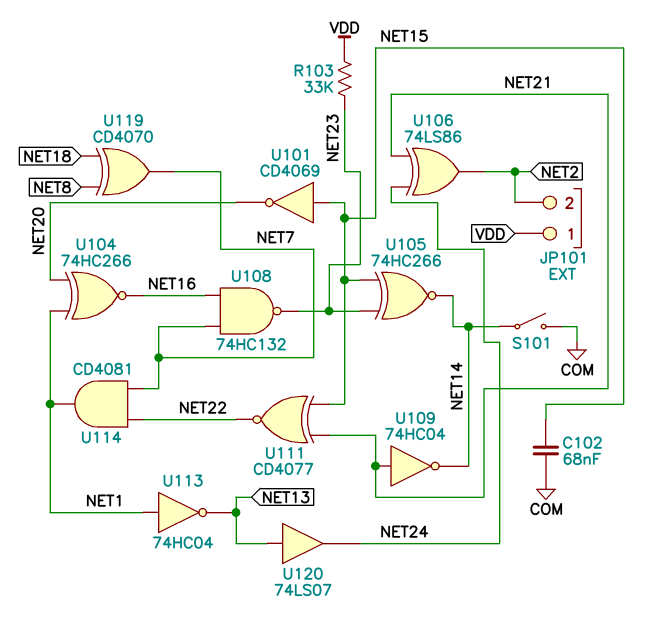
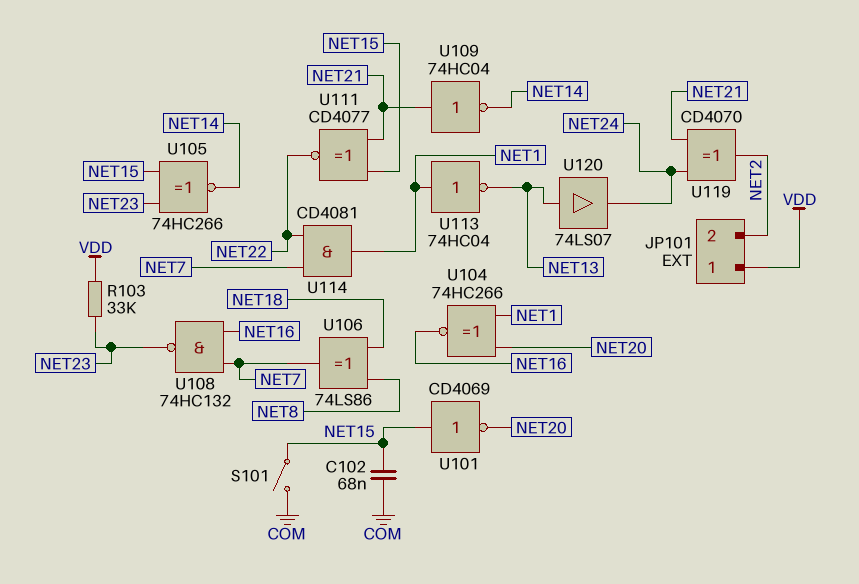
S101: switch (COM, NET14) -> switch (COM, NET15)
U106: XOR 74LS86 (in NET21, in NET24, out NET2) -> XOR 74LS86 (in NET8, in NET18, out NET7)
U119: XOR CD4070 (in NET8, in NET18, out NET7) -> XOR CD4070 (in NET21, in NET24, out NET2)

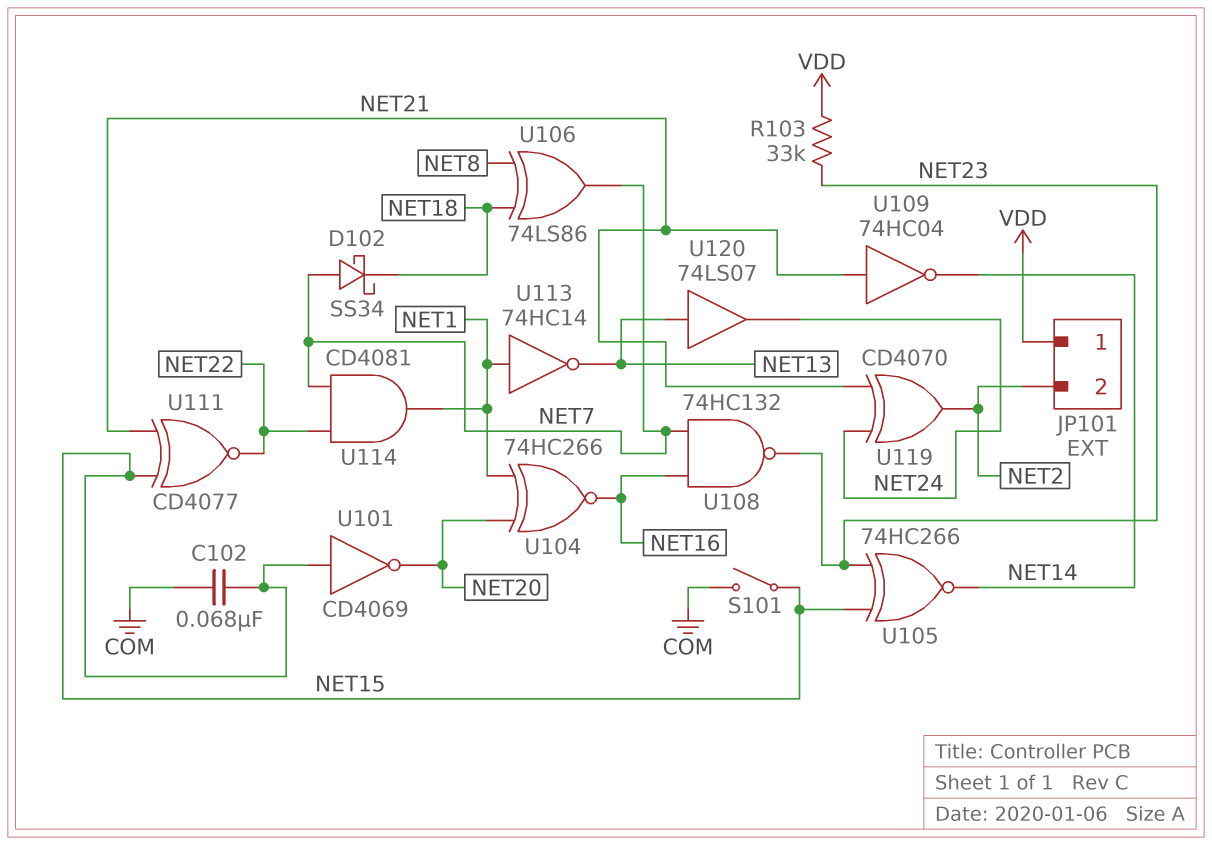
D102: none -> schottky SS34 (A NET7, K NET18)
U113: NOT 74HC04 (in NET1, out NET13) -> NOT 74HC14 (in NET1, out NET13)

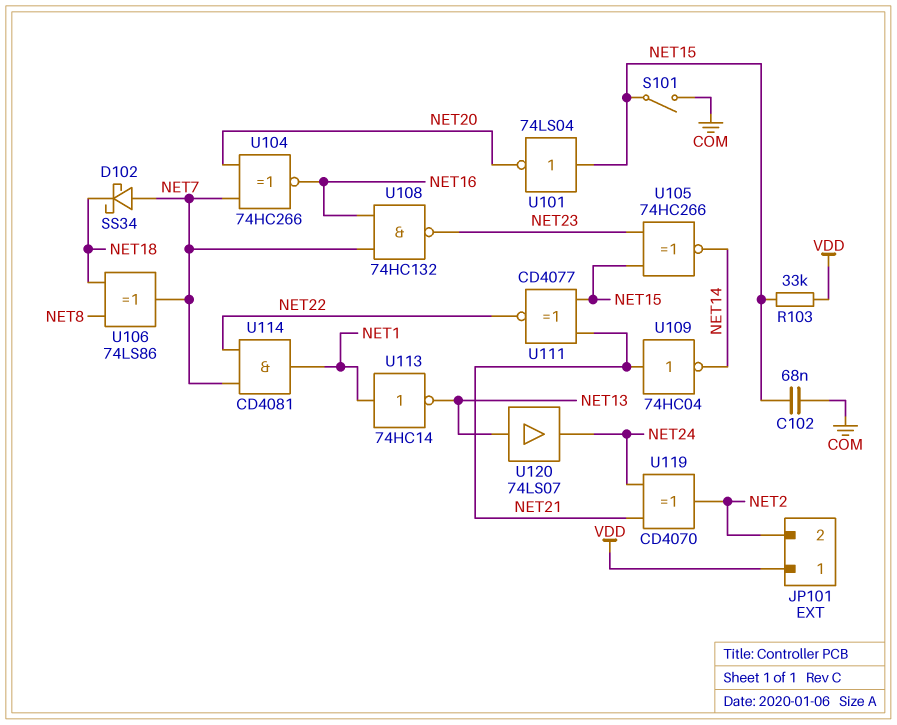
R103: 33k (NET23, VDD) -> 33k (NET15, VDD)
U101: NOT CD4069 (in NET15, out NET20) -> NOT 74LS04 (in NET15, out NET20)
U104: XNOR 74HC266 (in NET1, in NET20, out NET16) -> XNOR 74HC266 (in NET7, in NET20, out NET16)

